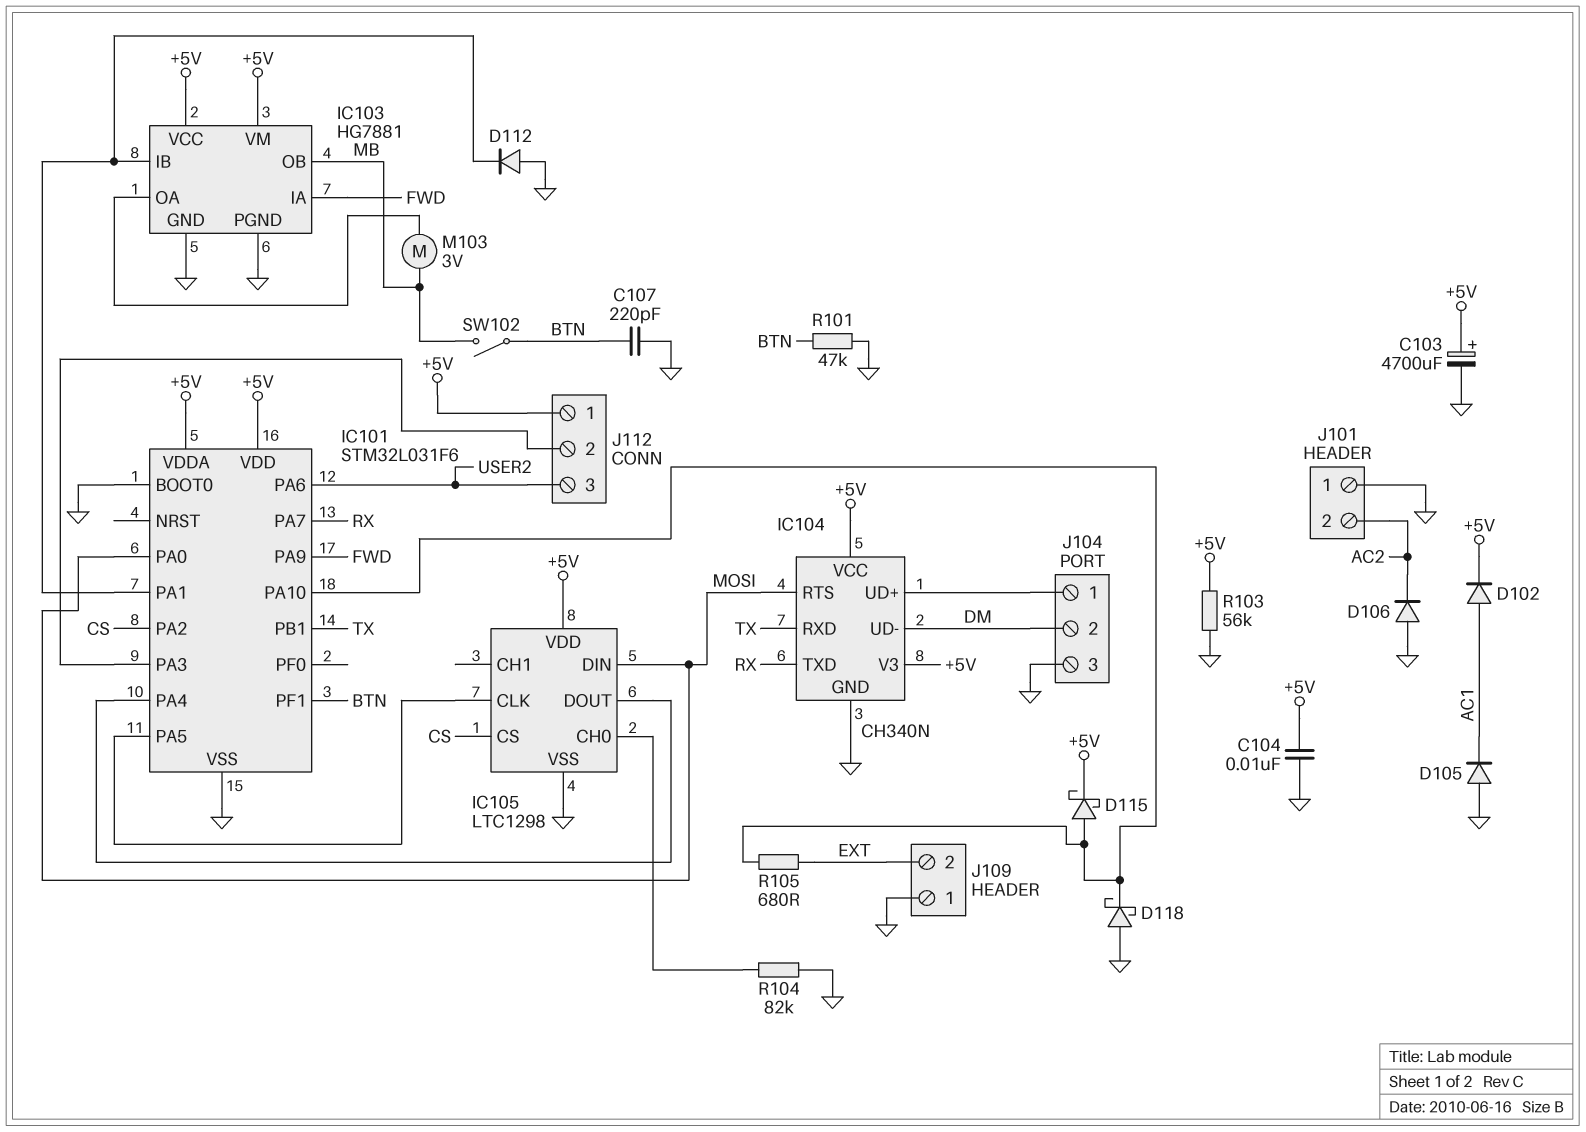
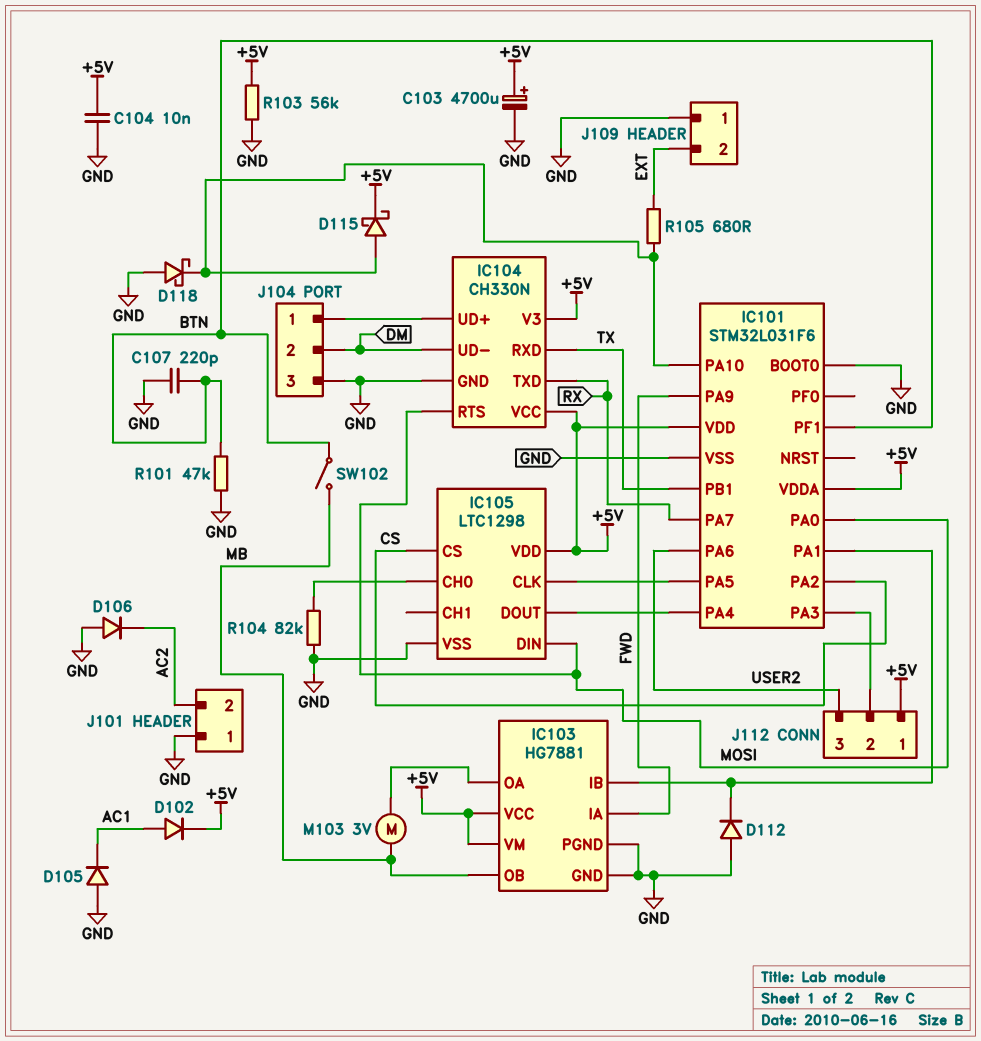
IC104: CH340N -> CH330N

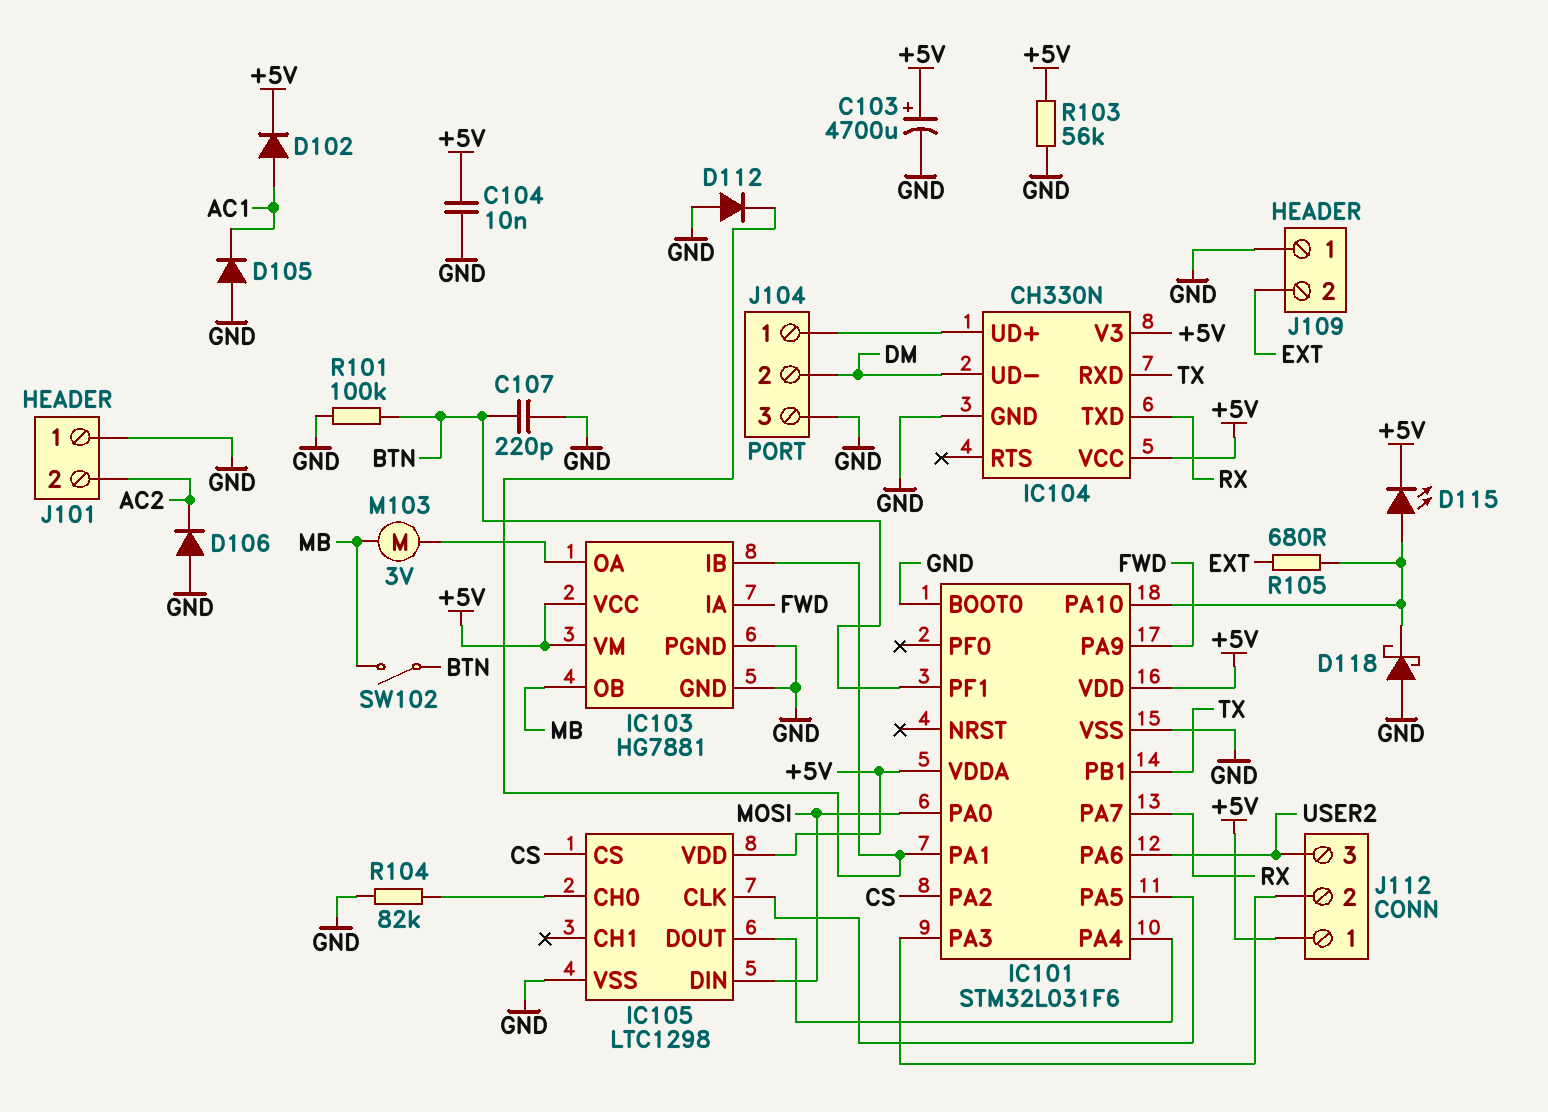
D115: schottky (A IC101/PA10, K +5V) -> LED (A IC101/PA10, K +5V)
IC104 pin RTS: MOSI -> none
R101: 47k (BTN, GND) -> 100k (BTN, GND)

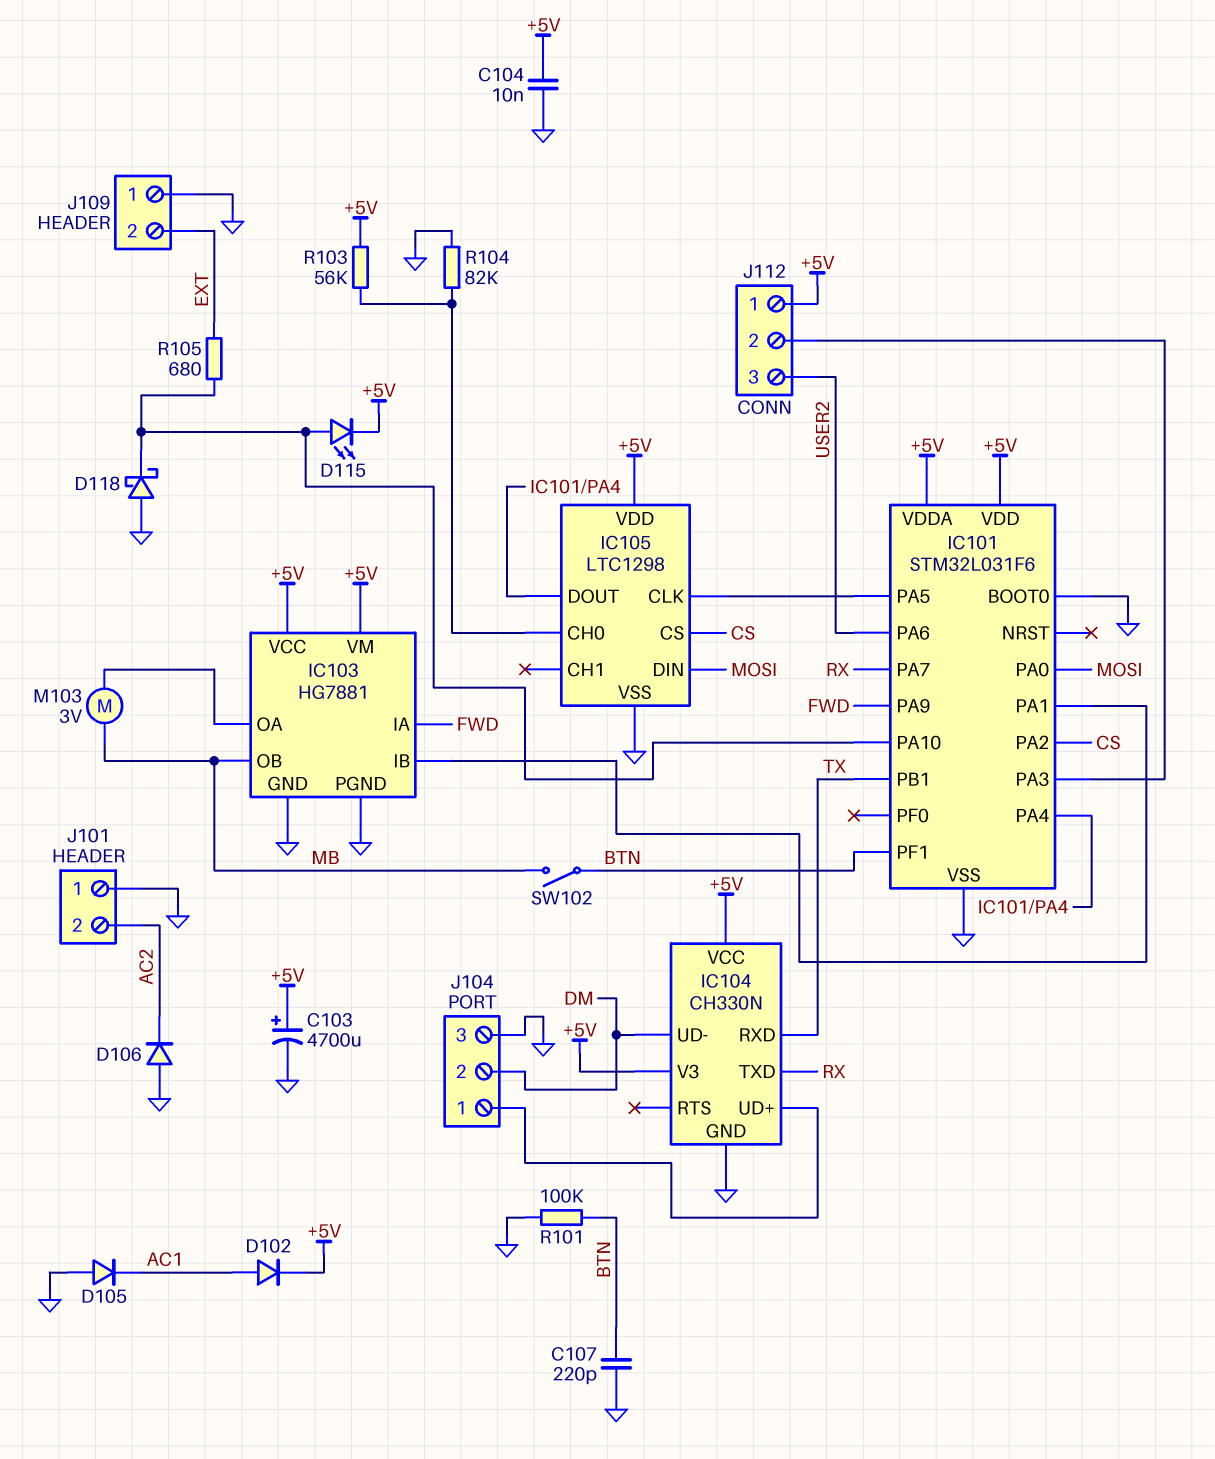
D112: diode (A GND, K IC101/PA1) -> none
R103: 56k (+5V, GND) -> 56k (+5V, IC105/CH0)

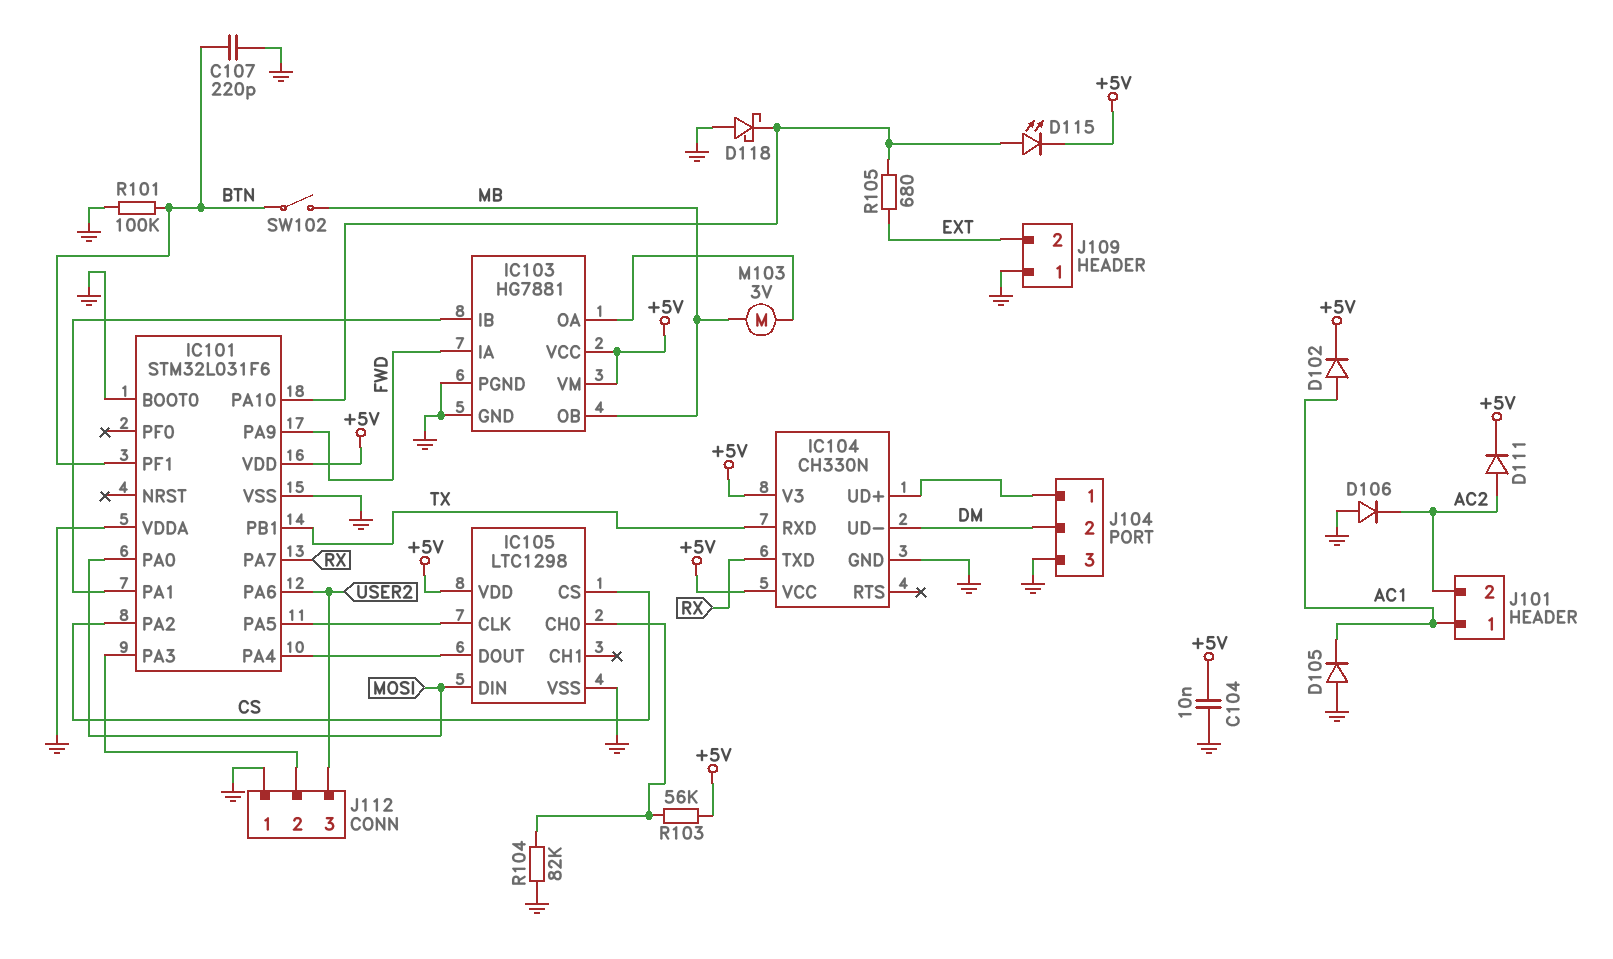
C103: 4700uF (plus +5V, minus GND) -> none
D111: none -> diode (A AC2, K +5V)
IC101 pin VDDA: +5V -> GND
J101 pin 1: GND -> AC1
J112 pin 1: +5V -> GND

